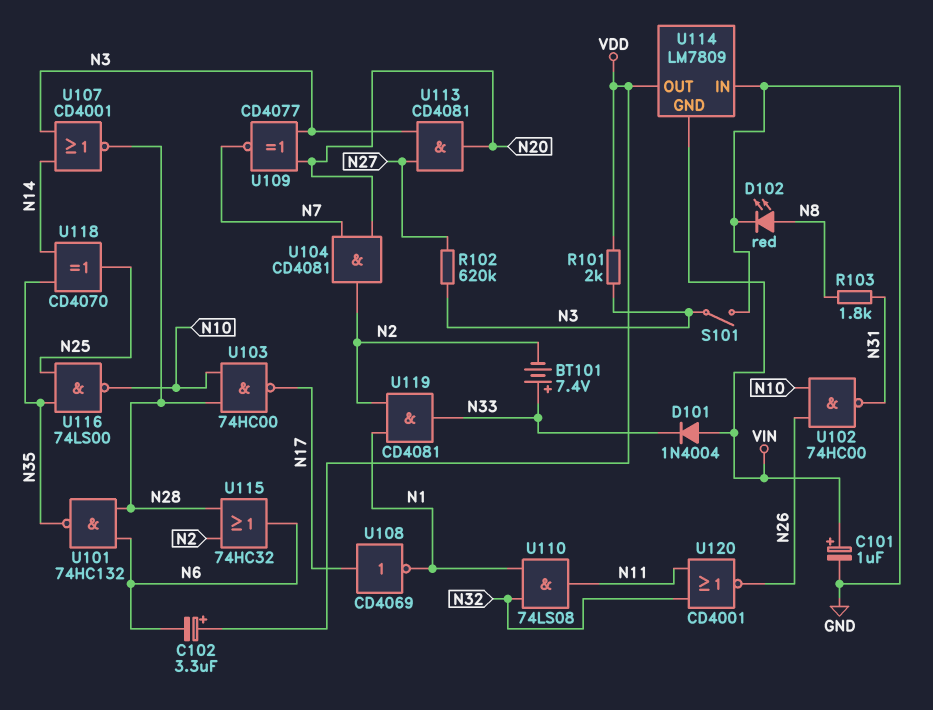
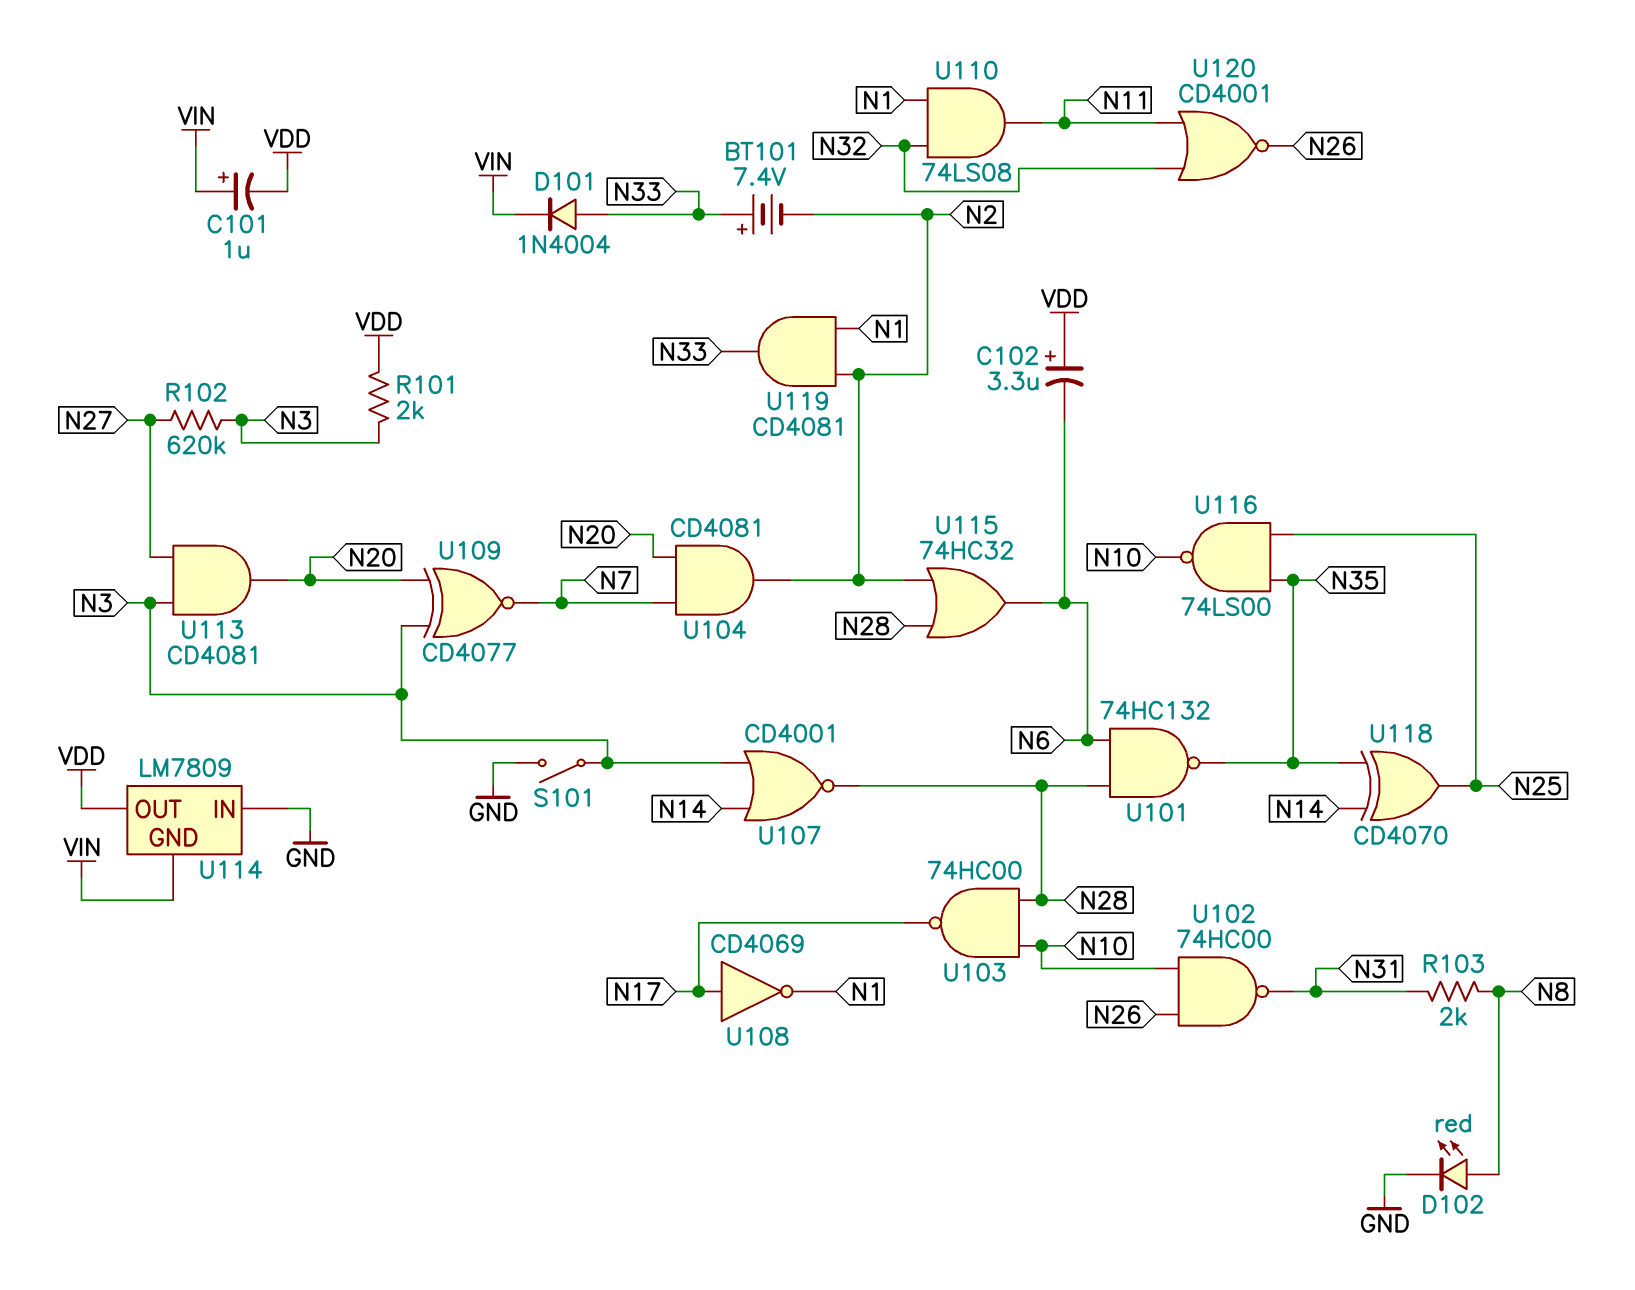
C101: 1uF (plus VIN, minus GND) -> 1uF (plus VIN, minus VDD)
D101: diode 1N4004 (A VIN, K N33) -> diode 1N4004 (A N33, K VIN)
R103: 1.8k (N8, N31) -> 2k (N8, N31)

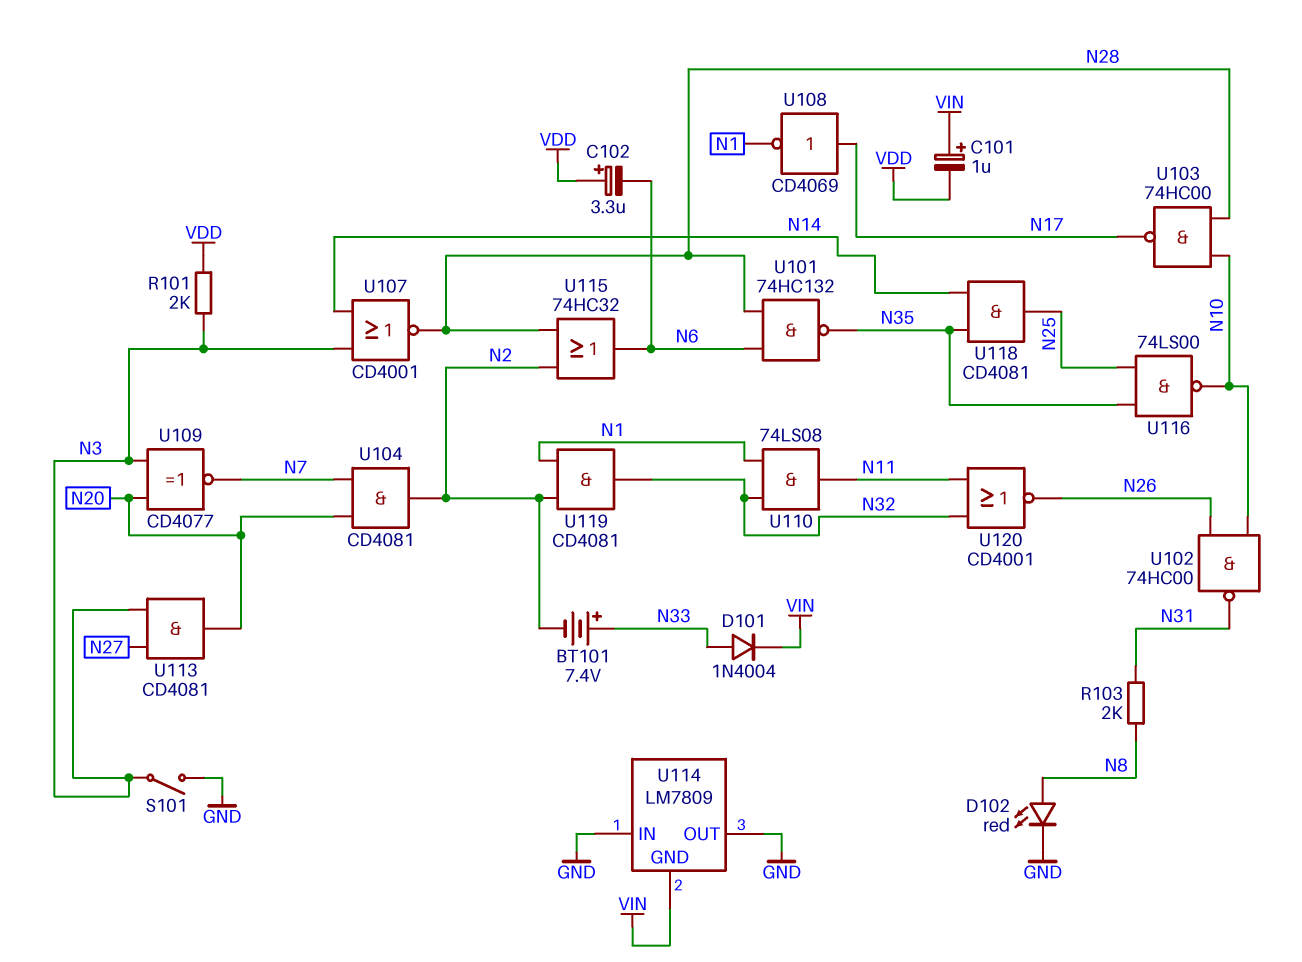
R102: 620k (N3, N27) -> none
U114 pin OUT: VDD -> GND
U118: XOR CD4070 (in N14, in N35, out N25) -> AND CD4081 (in N14, in N35, out N25)
U119: AND CD4081 (in N1, in N2, out N33) -> AND CD4081 (in N1, in N2, out N32)

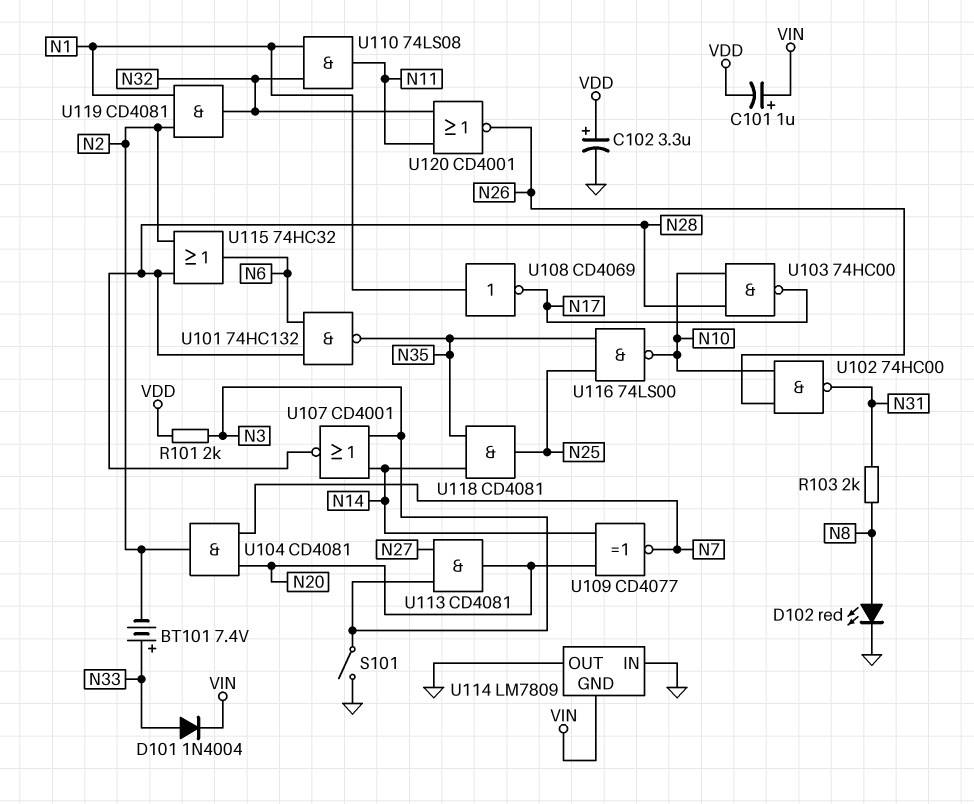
C102: 3.3uF (plus VDD, minus N6) -> 3.3uF (plus VDD, minus GND)
U108: NOT CD4069 (in N17, out N1) -> NOT CD4069 (in N1, out N17)
U109: XNOR CD4077 (in N3, in N20, out N7) -> XNOR CD4077 (in N14, in N20, out N7)

